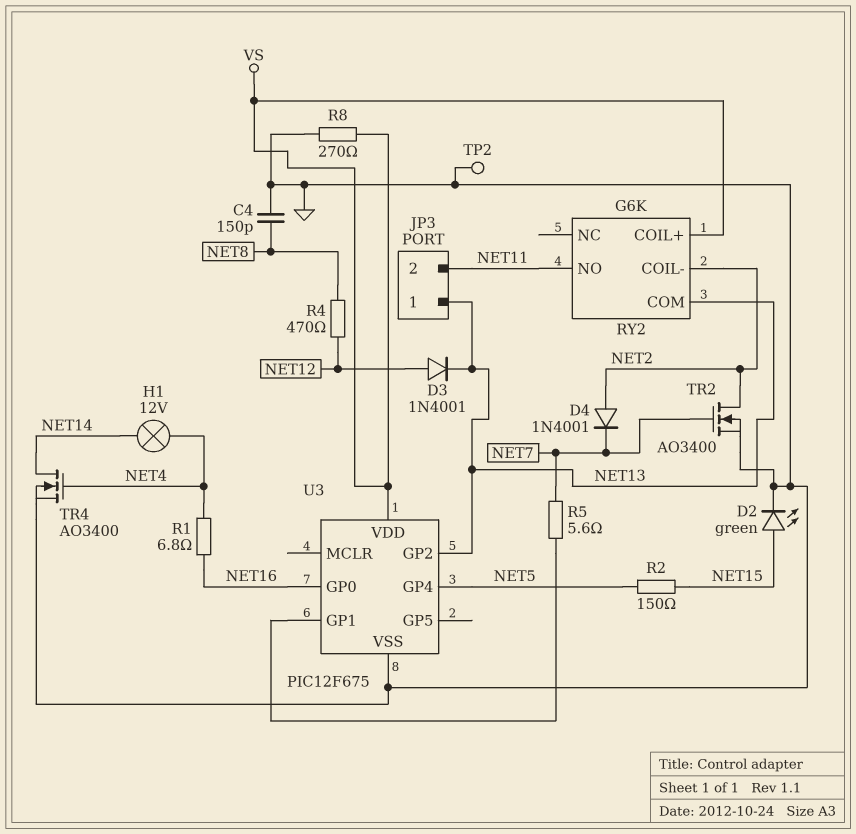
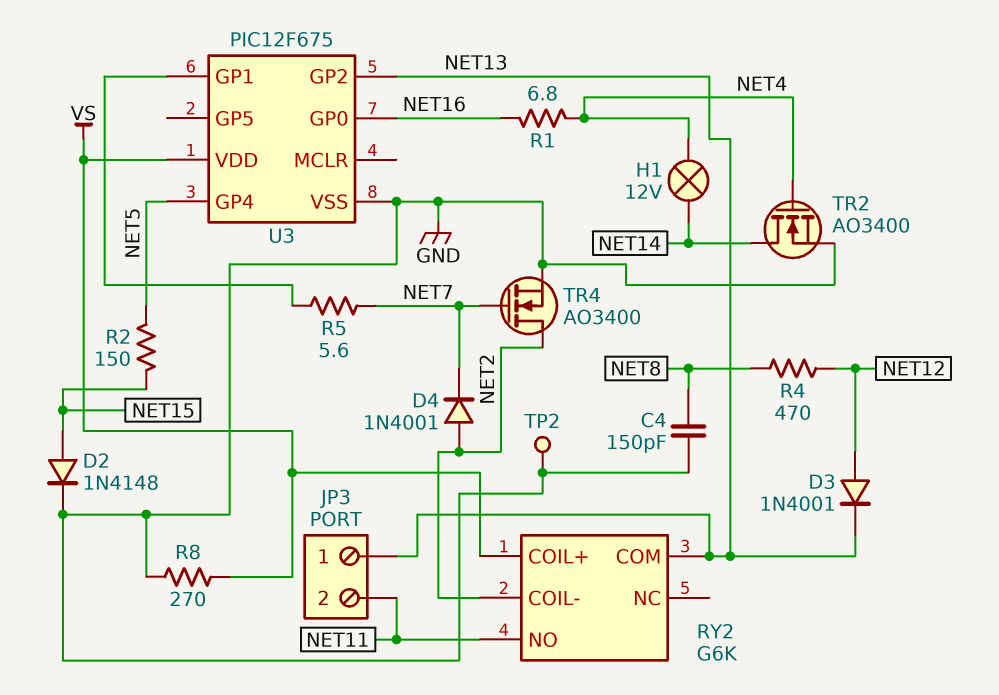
D2: LED green (A NET15, K GND) -> diode 1N4148 (A NET15, K GND)
TR2: NMOS AO3400 (G NET7, D NET2, S GND) -> NMOS AO3400 (G NET4, D NET14, S GND)
TR4: NMOS AO3400 (G NET4, D NET14, S GND) -> NMOS AO3400 (G NET7, D NET2, S GND)

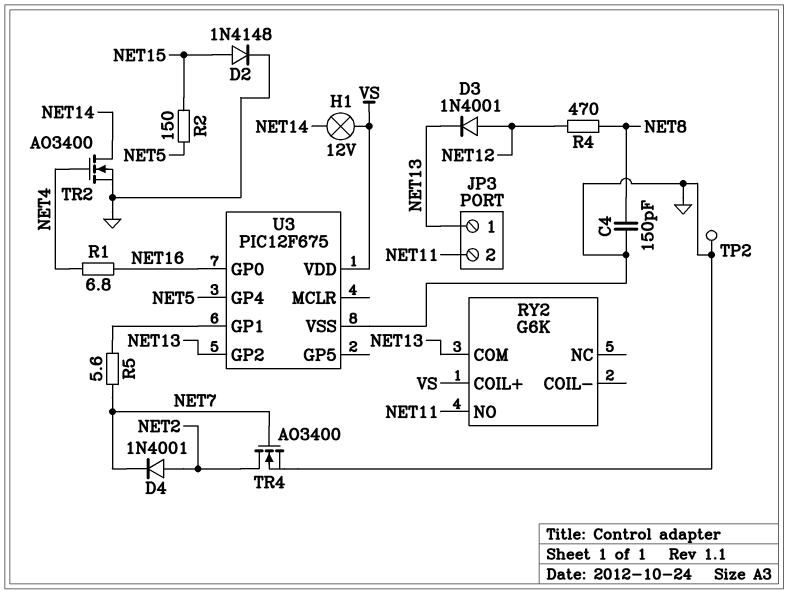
H1: lamp 12V (NET4, NET14) -> lamp 12V (NET14, VS)
R8: 270 (GND, VS) -> none
RY2 pin COIL-: NET2 -> none

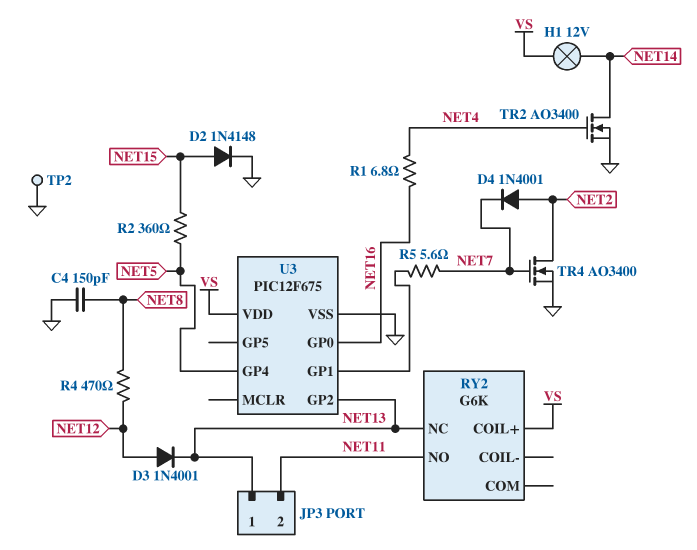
R2: 150 (NET5, NET15) -> 360 (NET5, NET15)
RY2 pin COM: NET13 -> none
RY2 pin NC: none -> NET13

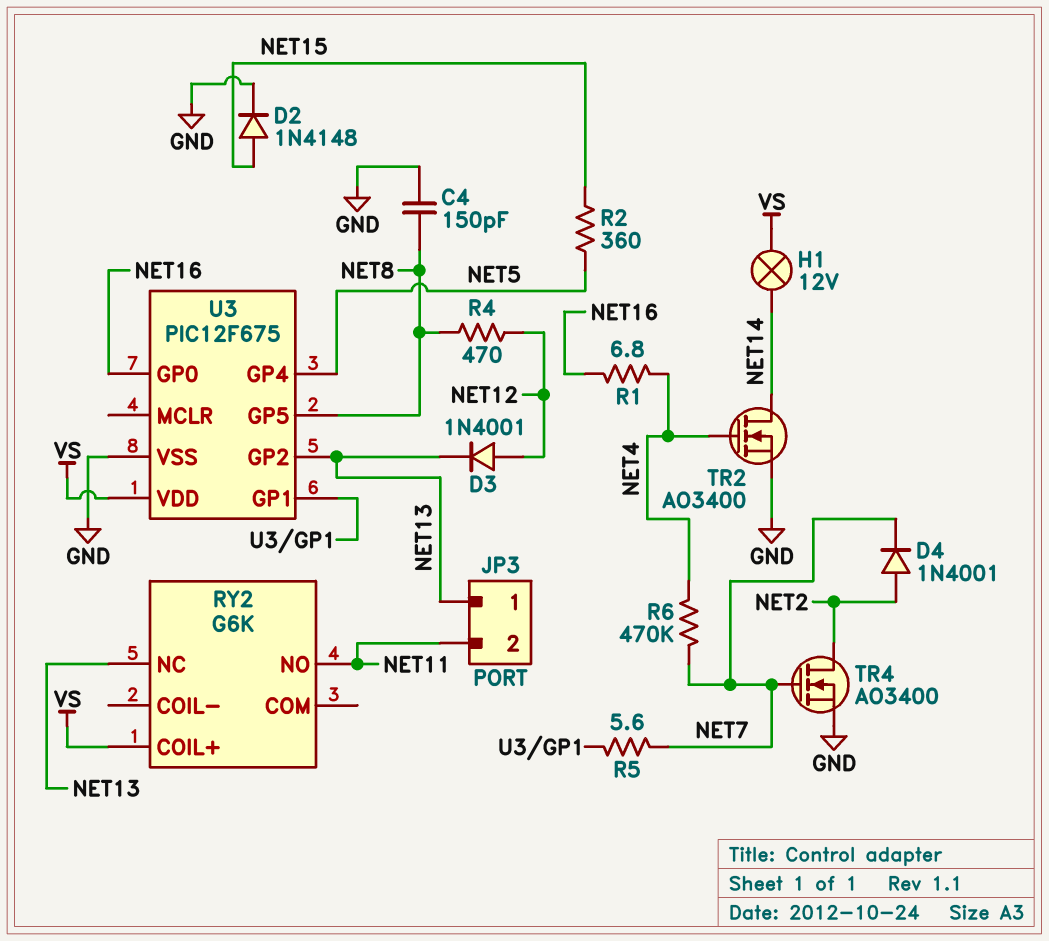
R6: none -> 470k (NET4, NET7)
TP2: test point (GND) -> none
U3 pin GP5: none -> NET8

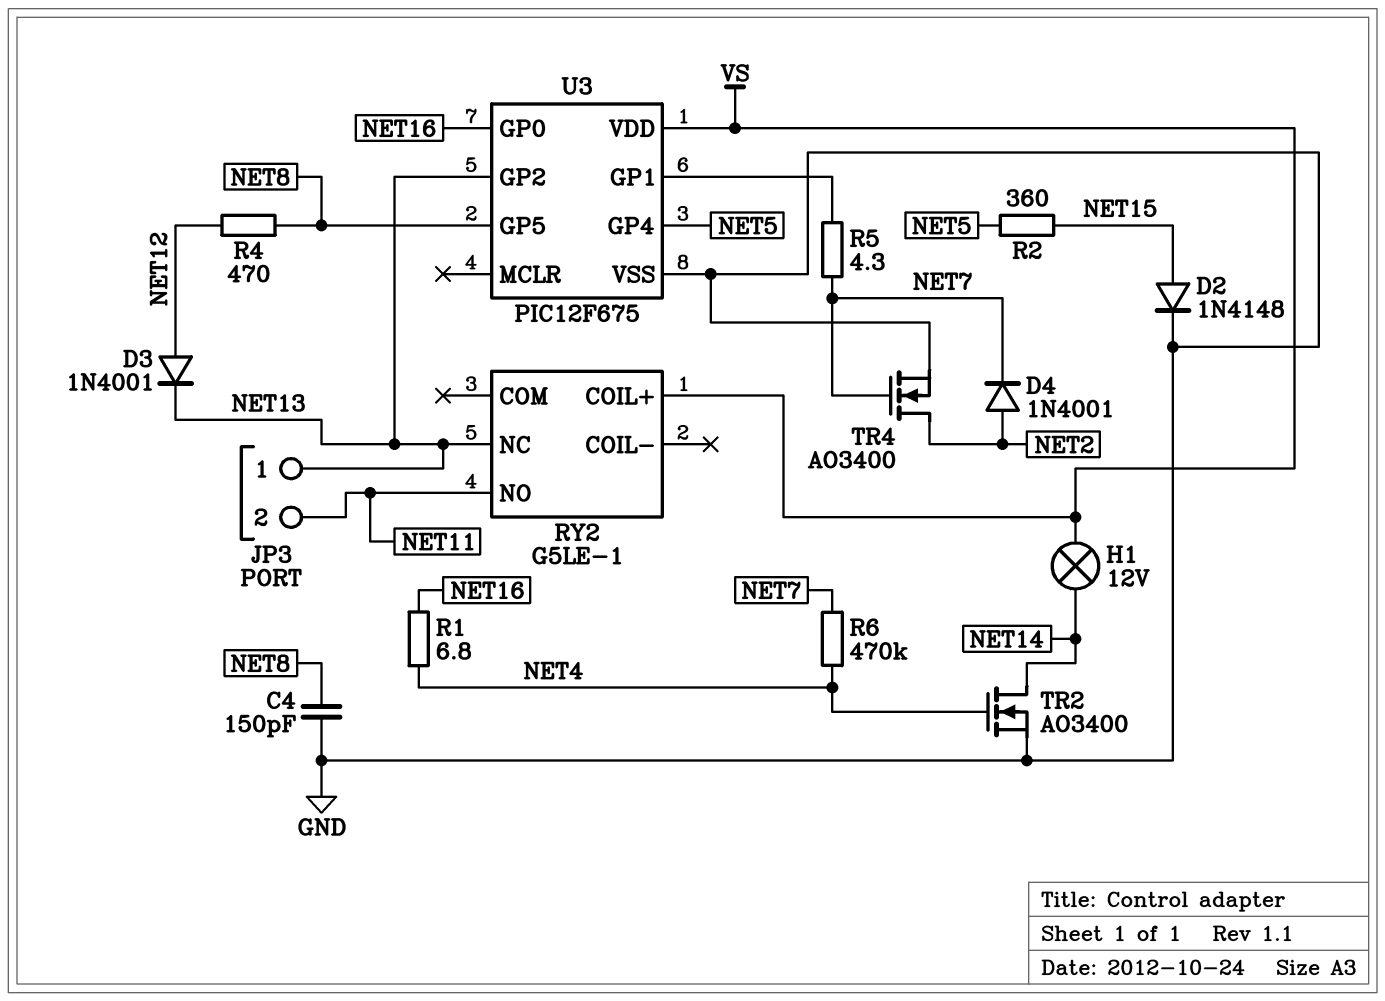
R5: 5.6 (NET7, U3/GP1) -> 4.3 (NET7, U3/GP1)
RY2: G6K -> G5LE-1

